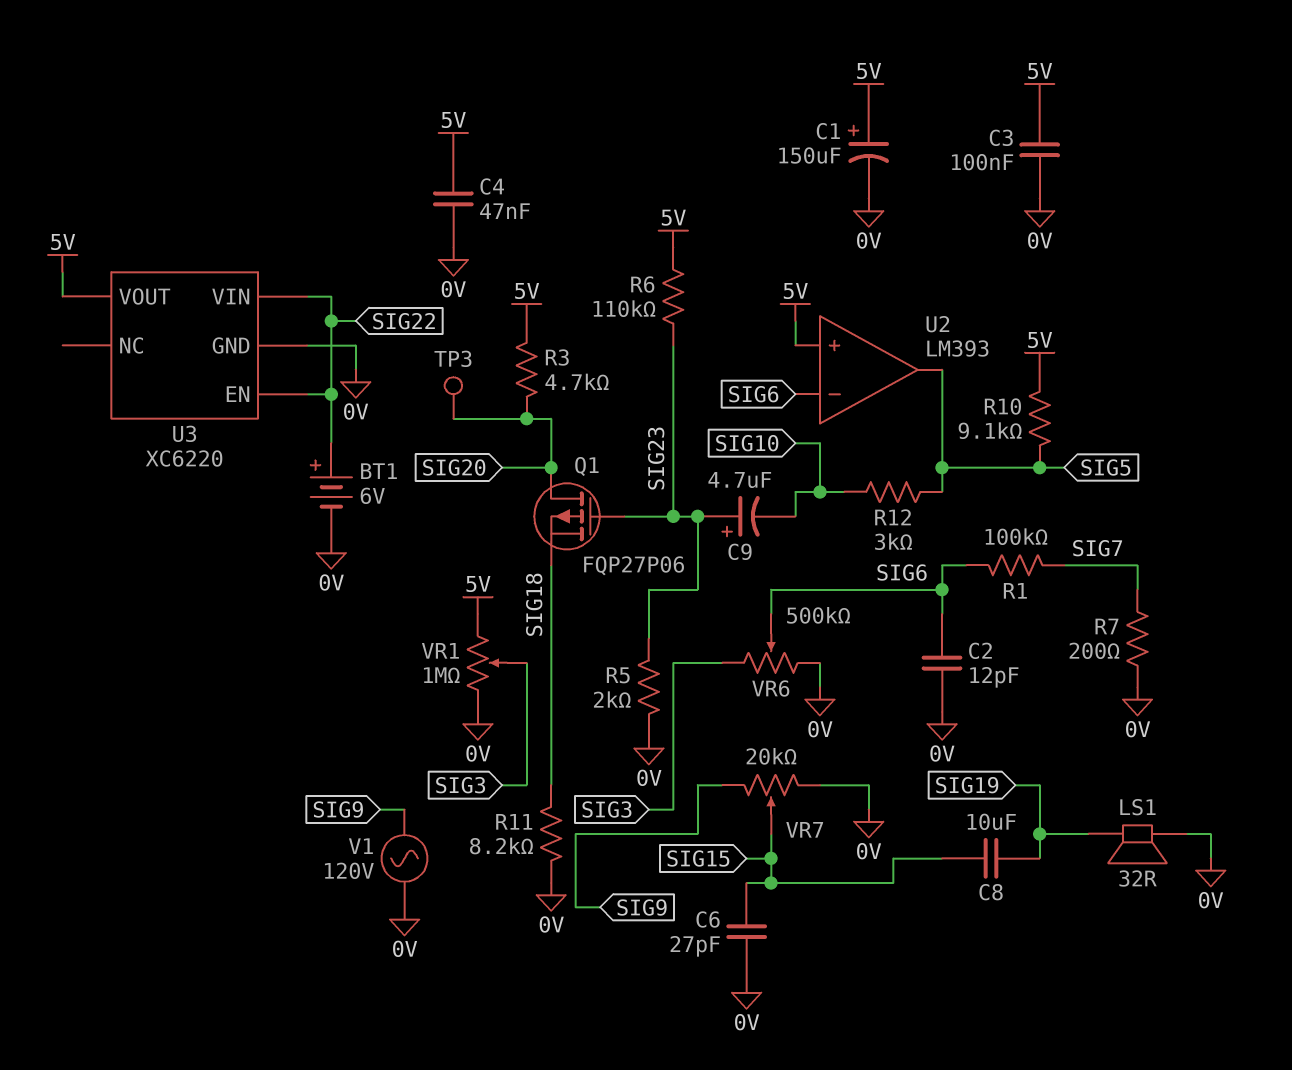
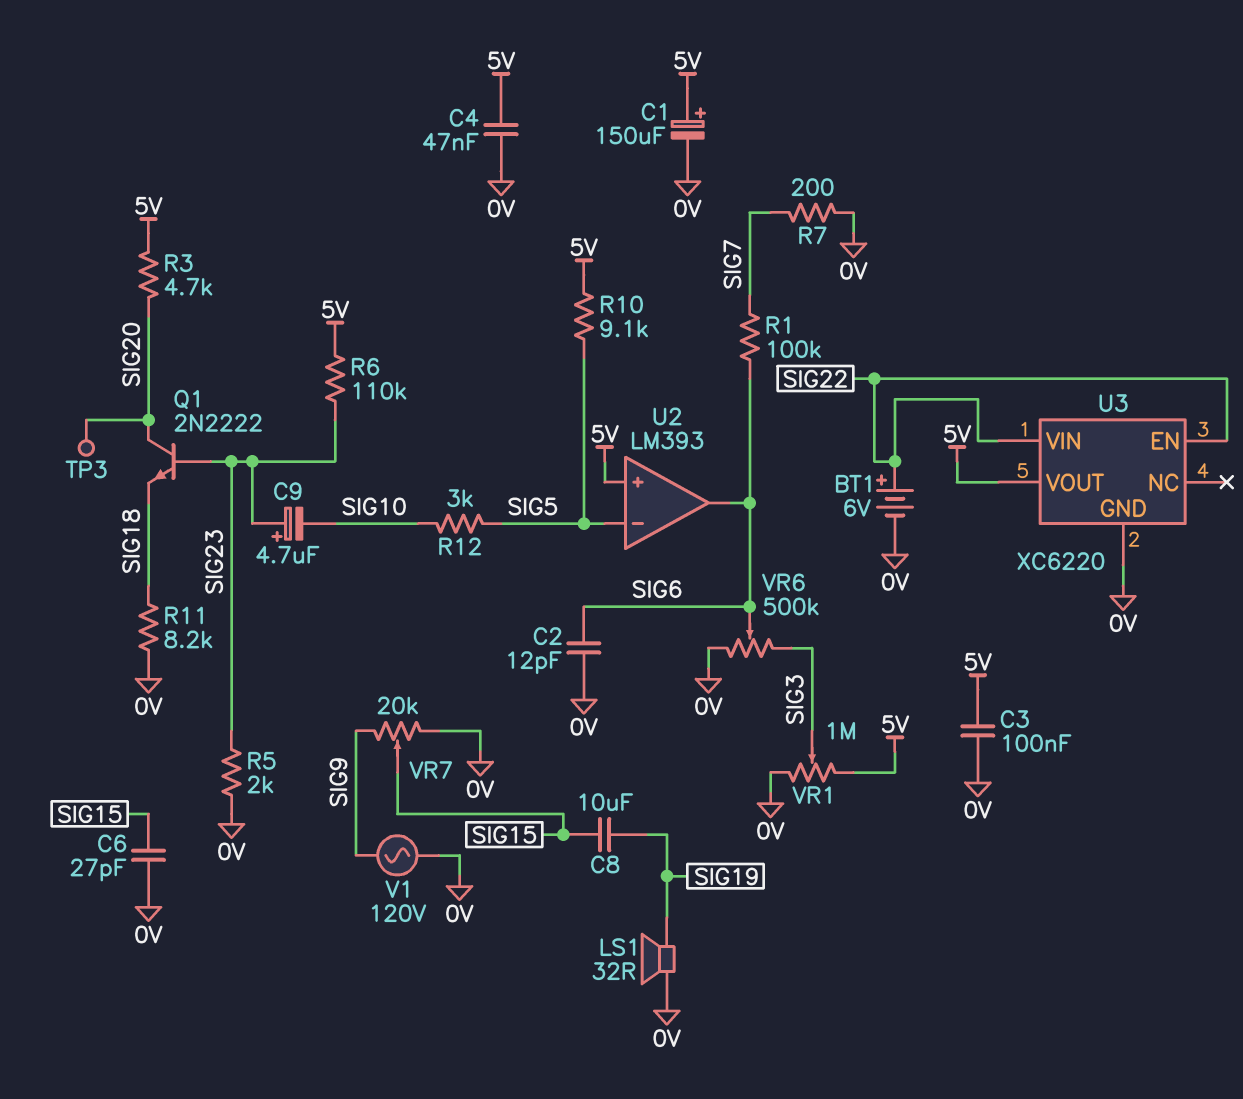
Q1: PMOS FQP27P06 (G SIG23, D SIG20, S SIG18) -> NPN 2N2222 (B SIG23, C SIG20, E SIG18)
U2 pin in-: SIG6 -> SIG5
U2 pin out: SIG5 -> SIG6

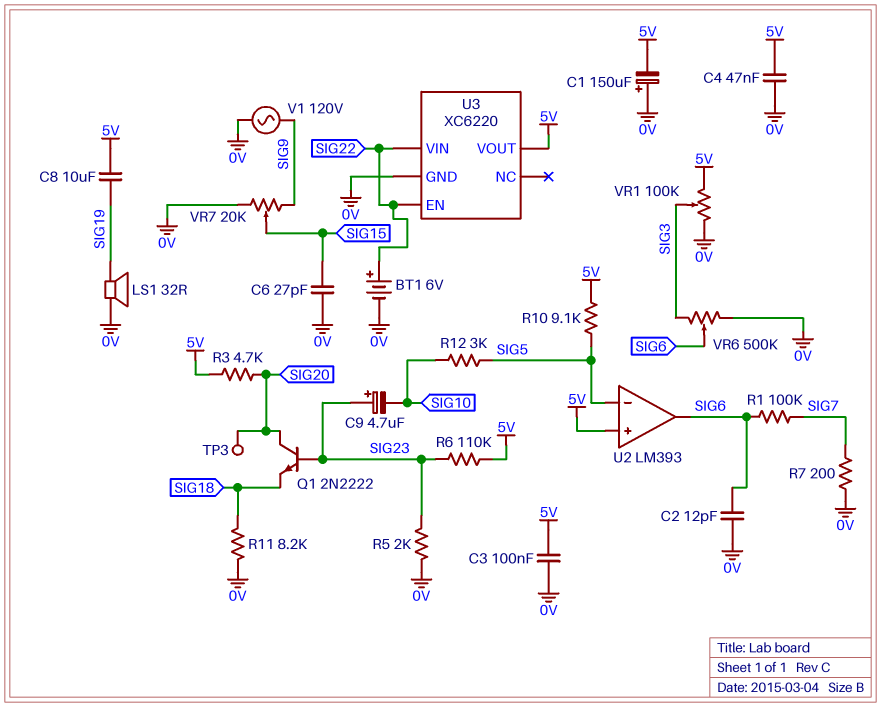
C1: 150uF (plus 5V, minus 0V) -> 150uF (plus 0V, minus 5V)
C8: 10uF (SIG15, SIG19) -> 10uF (5V, SIG19)
VR1: 1M (0V, 5V, wiper SIG3) -> 100k (0V, 5V, wiper SIG3)

